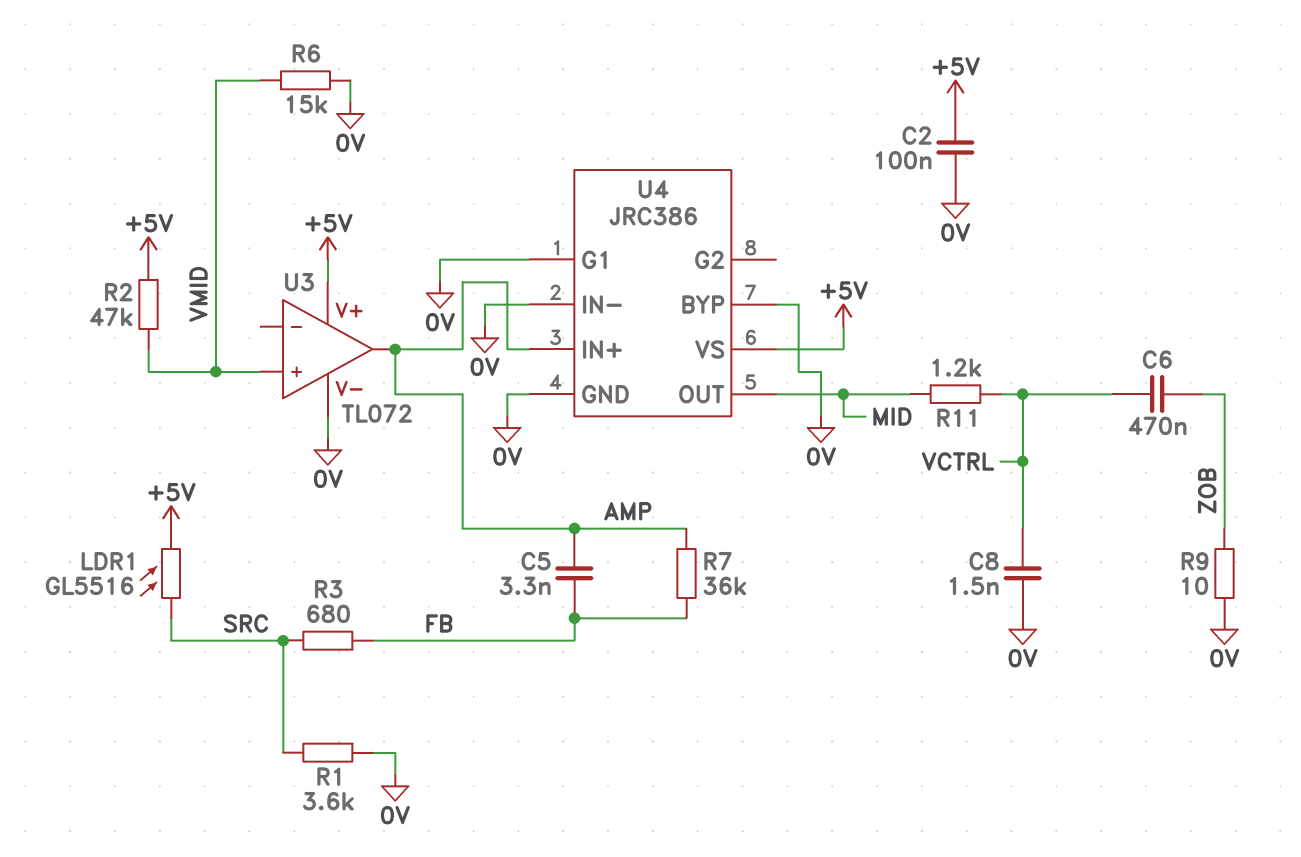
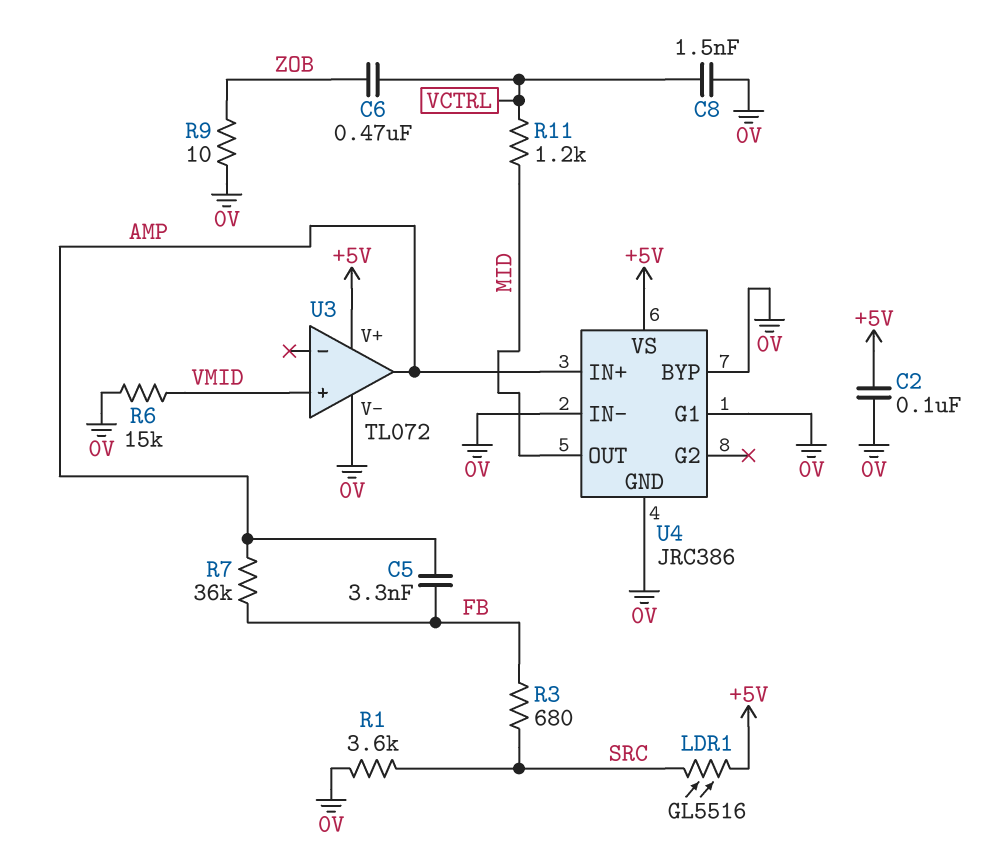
R2: 47k (+5V, VMID) -> none

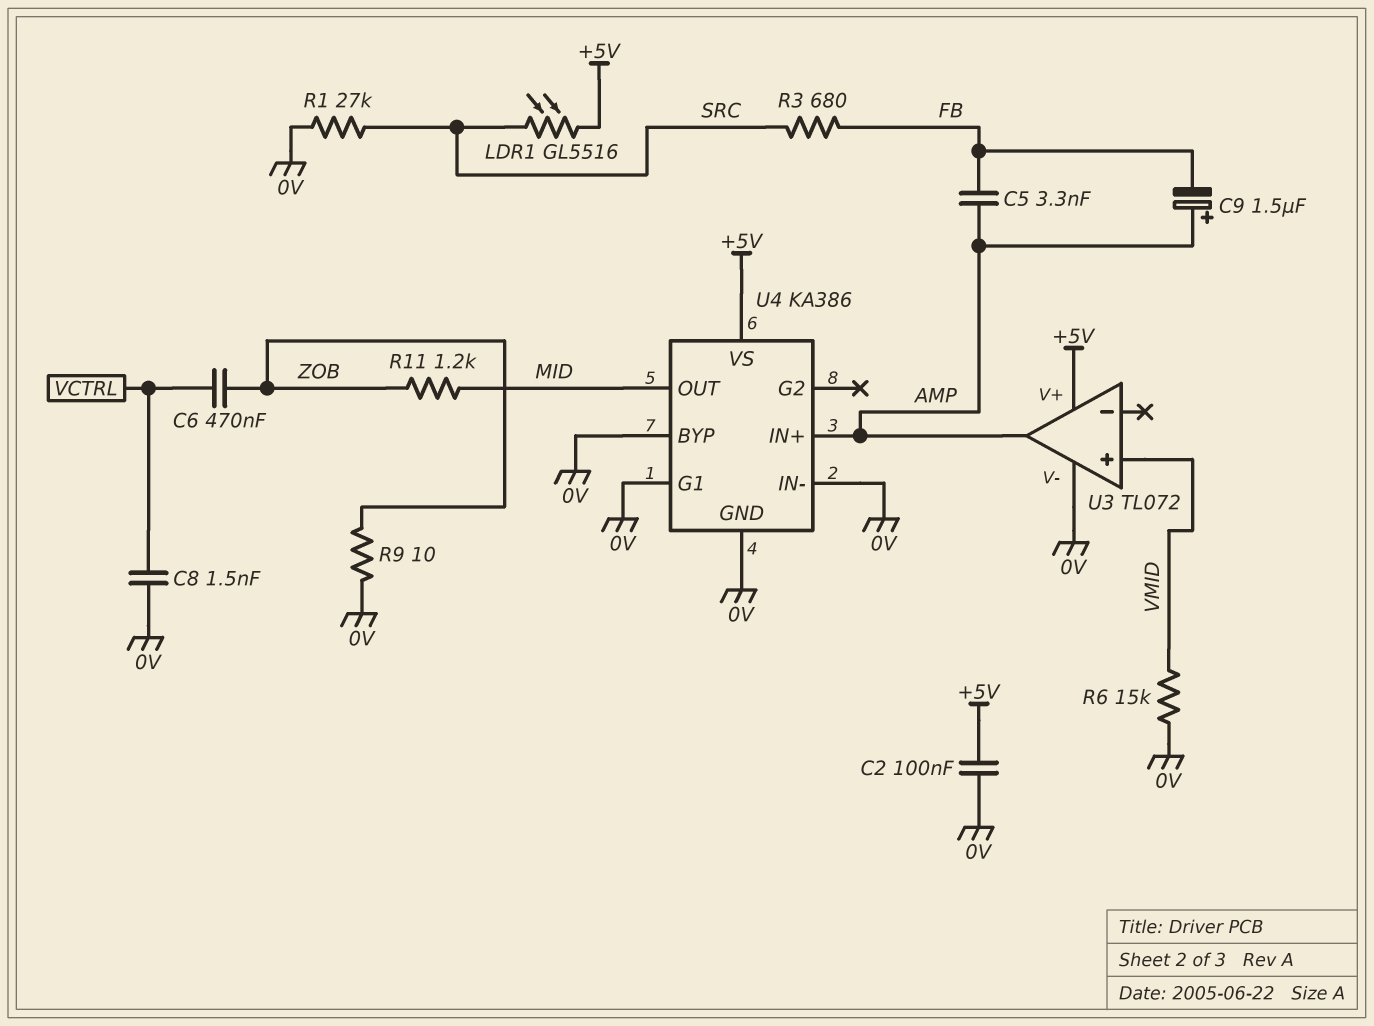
C9: none -> 1.5uF (plus AMP, minus FB)
R1: 3.6k (0V, SRC) -> 27k (0V, SRC)
R7: 36k (AMP, FB) -> none
R11: 1.2k (MID, VCTRL) -> 1.2k (MID, ZOB)
U4: JRC386 -> KA386

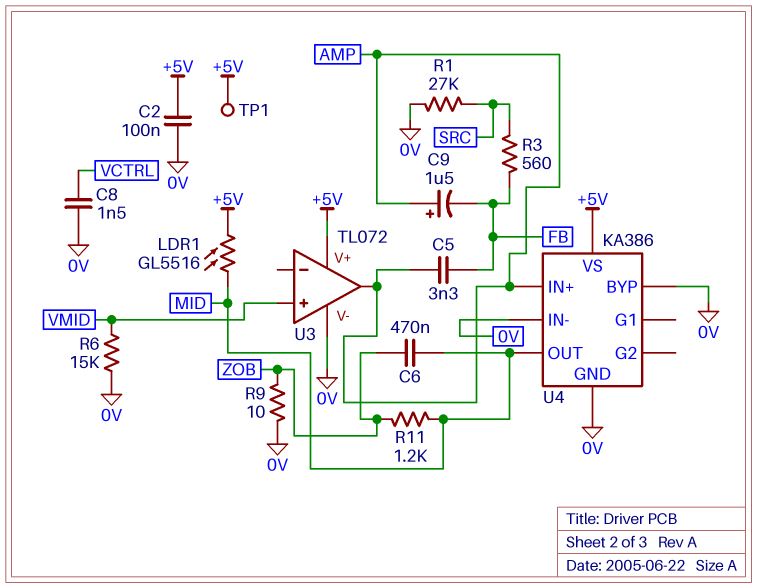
C6: 470nF (VCTRL, ZOB) -> 470nF (MID, ZOB)
LDR1: GL5516 (+5V, SRC) -> GL5516 (+5V, MID)
R3: 680 (FB, SRC) -> 560 (FB, SRC)
TP1: none -> test point (+5V)
U4 pin G1: 0V -> none

